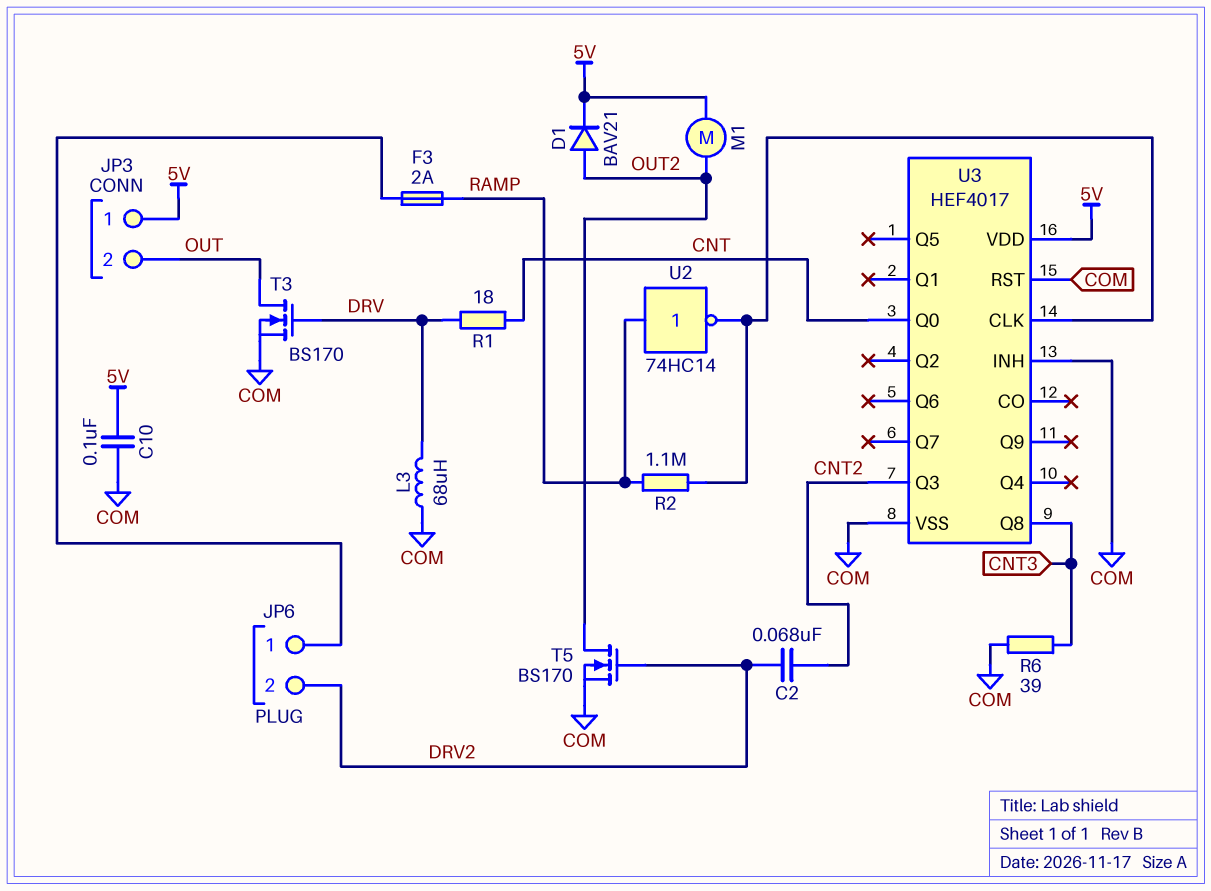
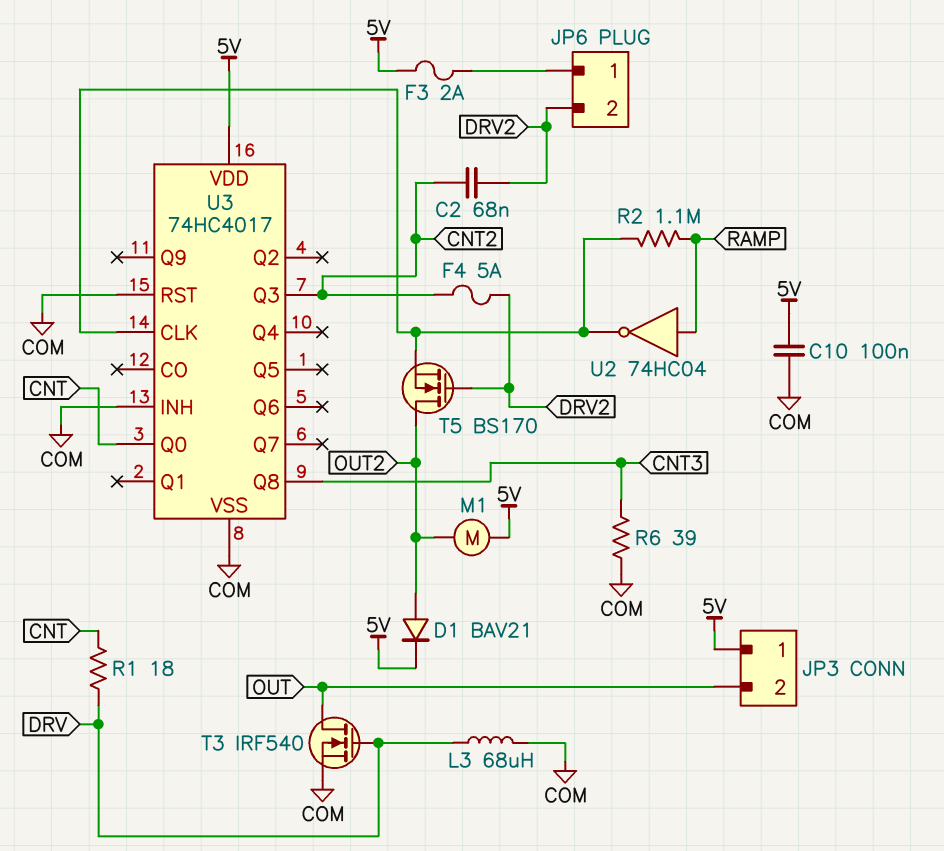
F3: 2A (JP6/1, RAMP) -> 2A (5V, JP6/1)
F4: none -> 5A (CNT2, DRV2)
T3: NMOS BS170 (G DRV, D OUT, S COM) -> NMOS IRF540 (G DRV, D OUT, S COM)
T5: NMOS BS170 (G DRV2, D OUT2, S COM) -> NMOS BS170 (G DRV2, D OUT2, S U3/CLK)
U2: NOT 74HC14 (in RAMP, out U3/CLK) -> NOT 74HC04 (in RAMP, out U3/CLK)
U3: HEF4017 -> 74HC4017

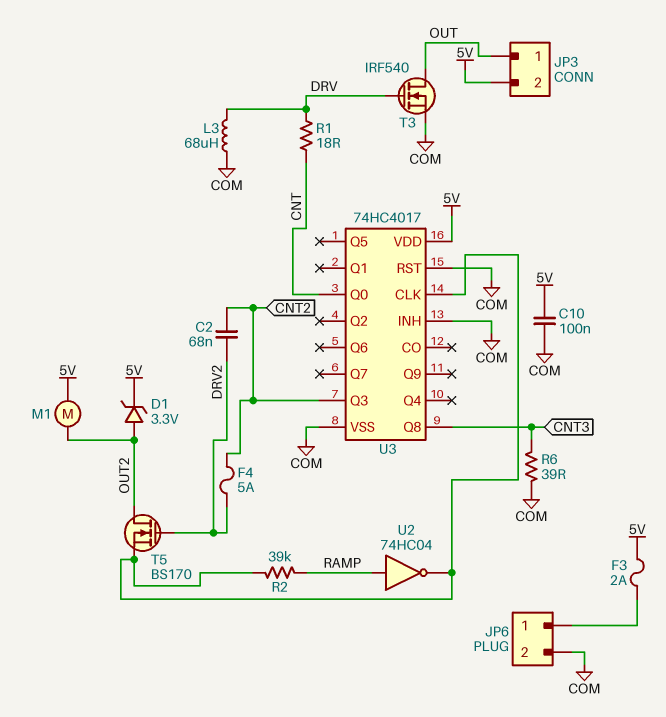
D1: diode BAV21 (A OUT2, K 5V) -> zener 3.3V (A OUT2, K 5V)
JP3 pin 1: 5V -> OUT
JP3 pin 2: OUT -> 5V
JP6 pin 2: DRV2 -> COM
R2: 1.1M (RAMP, U3/CLK) -> 39k (RAMP, U3/CLK)

